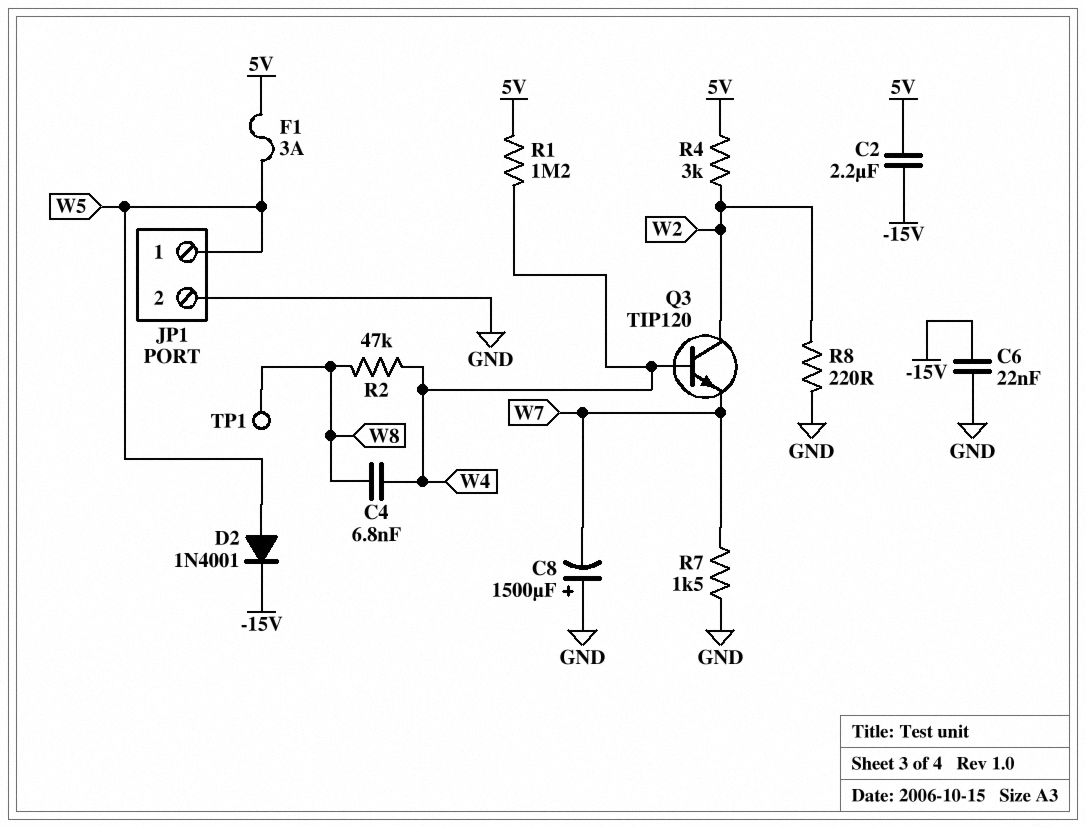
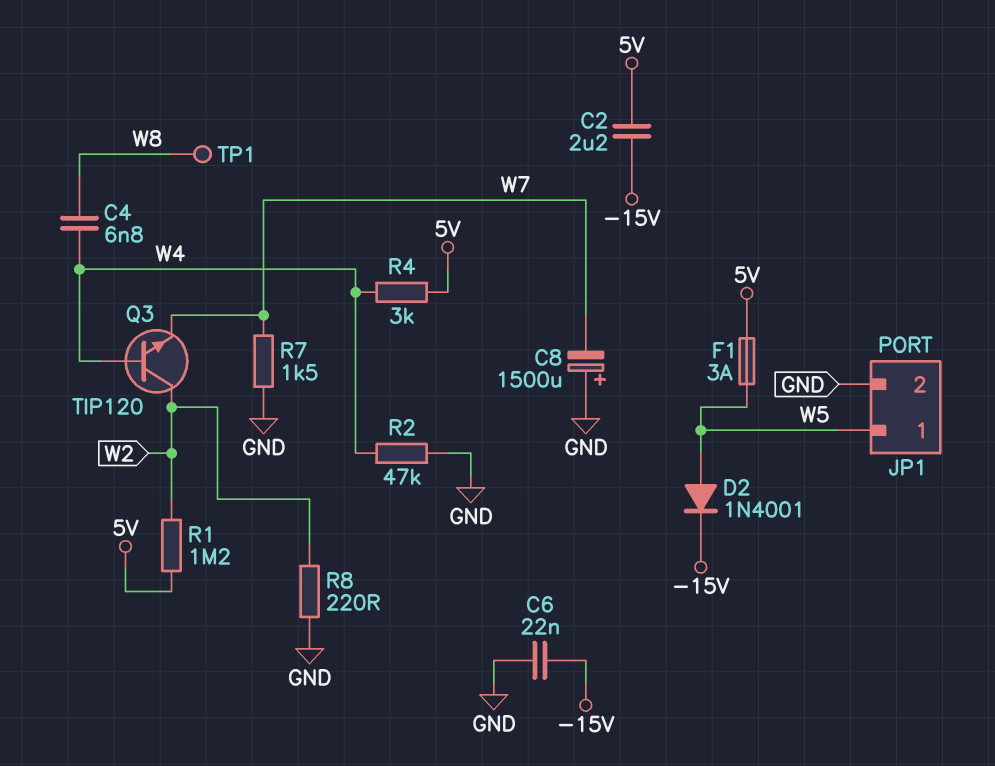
R1: 1.2M (5V, W4) -> 1.2M (5V, W2)
R2: 47k (W4, W8) -> 47k (GND, W4)
R4: 3k (5V, W2) -> 3k (5V, W4)

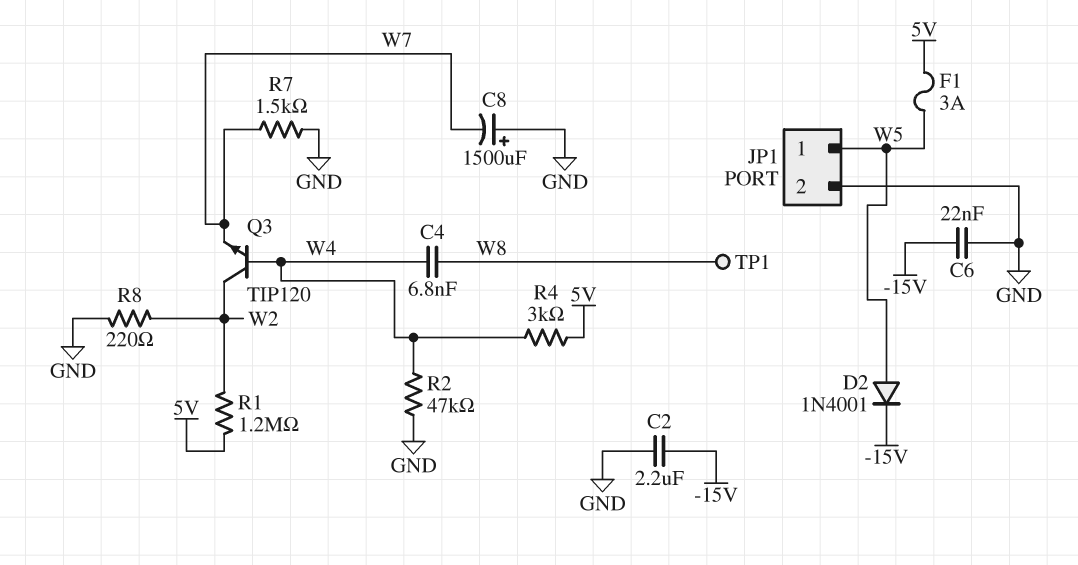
C2: 2.2uF (-15V, 5V) -> 2.2uF (-15V, GND)

